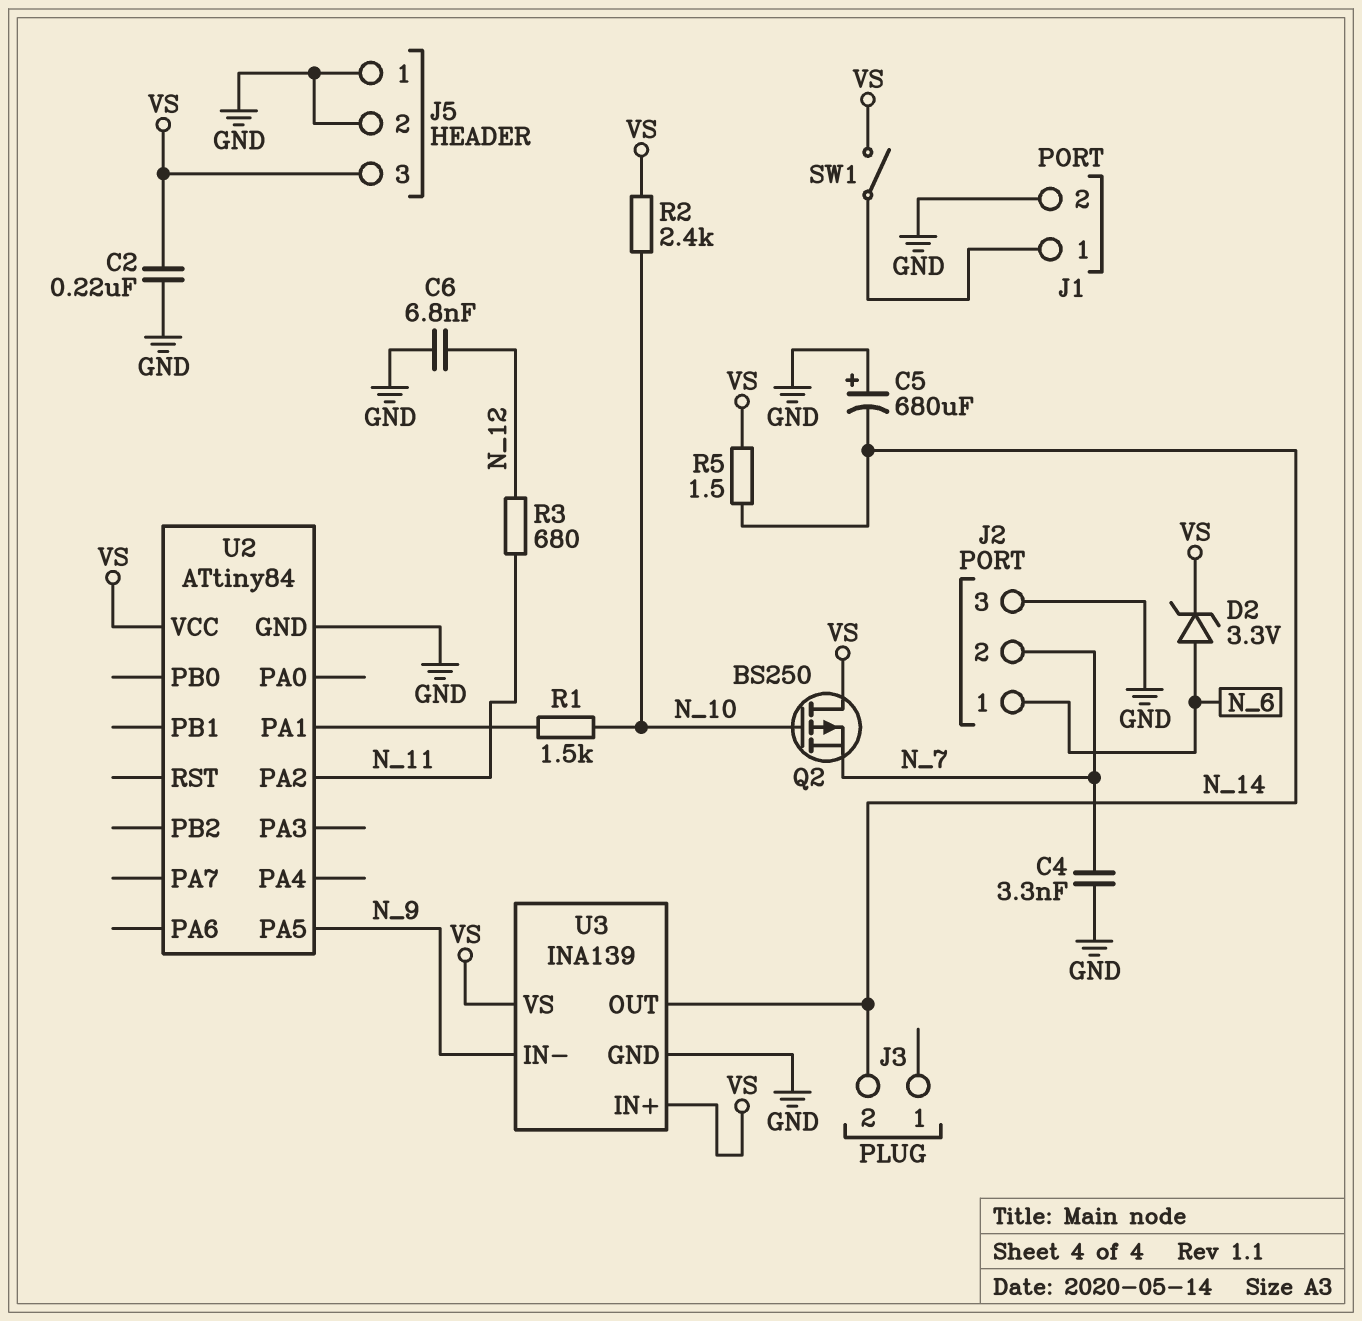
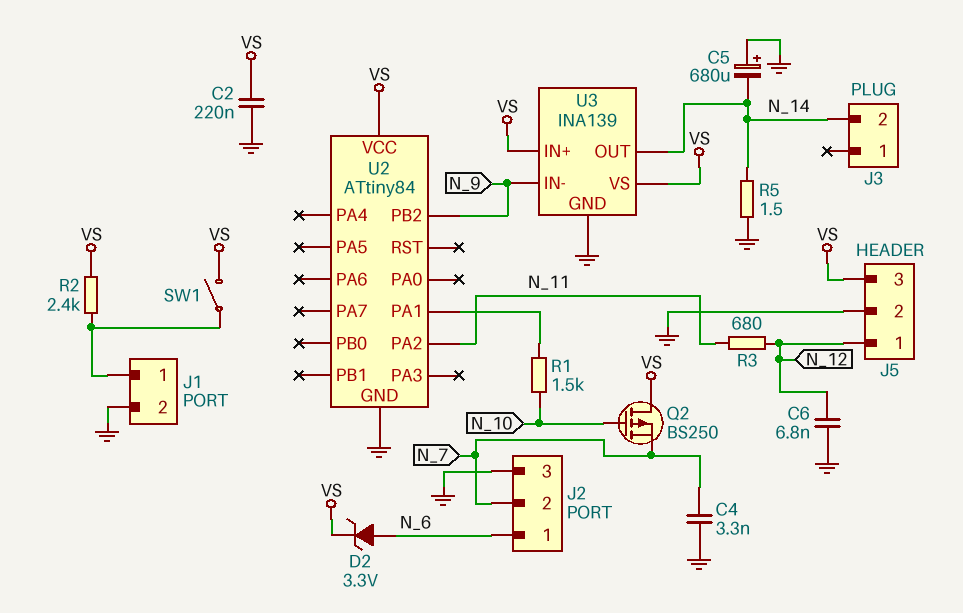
J5 pin 1: GND -> N_12
R2: 2.4k (N_10, VS) -> 2.4k (J1/1, VS)
R5: 1.5 (N_14, VS) -> 1.5 (GND, N_14)
U2 pin PA5: N_9 -> none
U2 pin PB2: none -> N_9

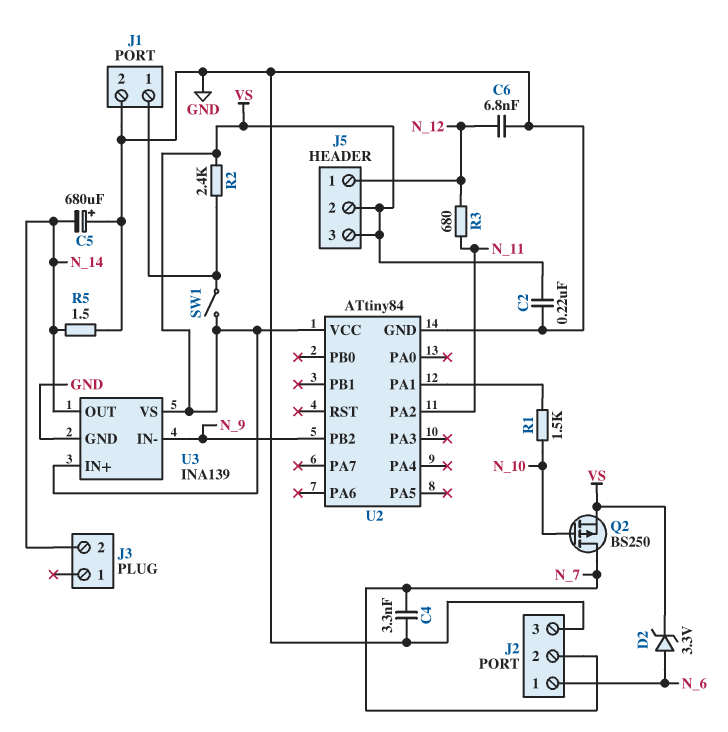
J5 pin 2: GND -> VS
Q2: PMOS BS250 (G N_10, D VS, S N_7) -> PMOS BS250 (G N_10, D N_7, S VS)

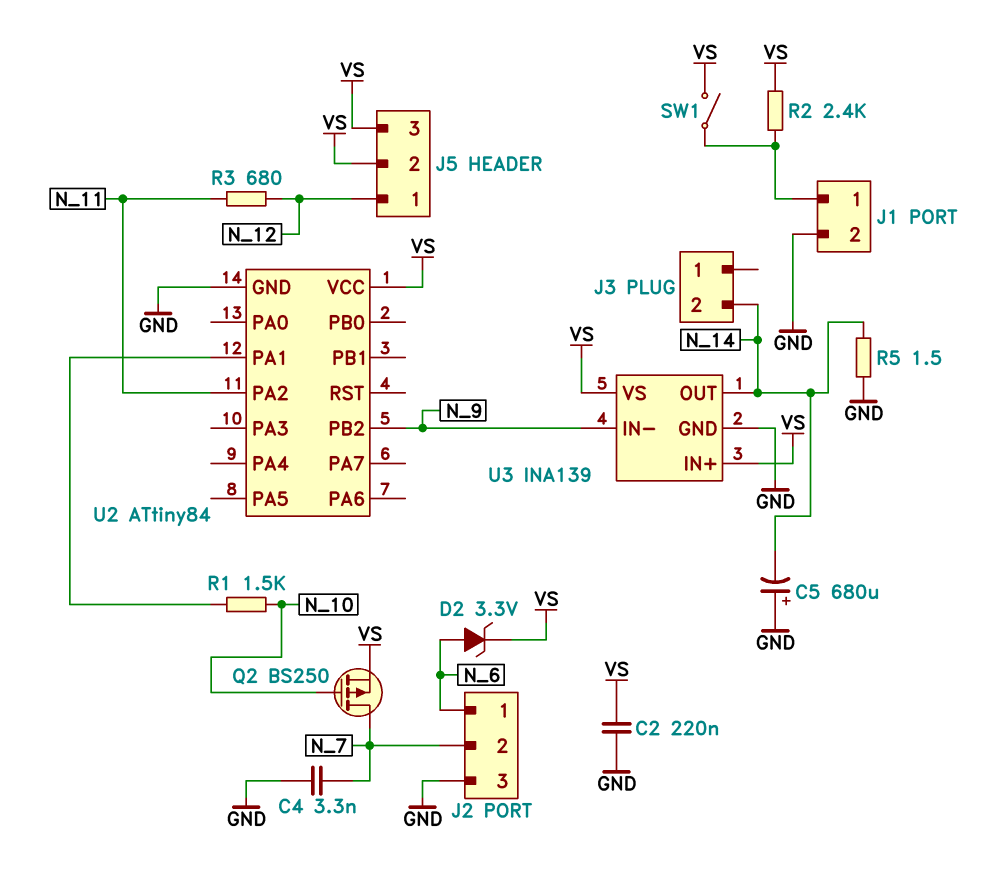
C6: 6.8nF (GND, N_12) -> none

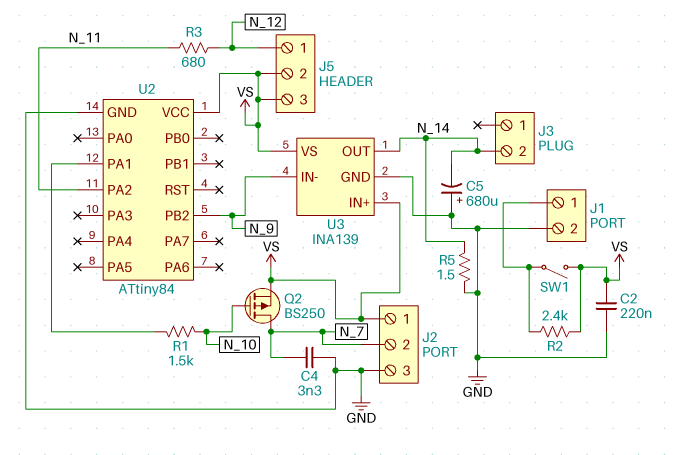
D2: zener 3.3V (A N_6, K VS) -> none
J2 pin 1: N_6 -> VS

